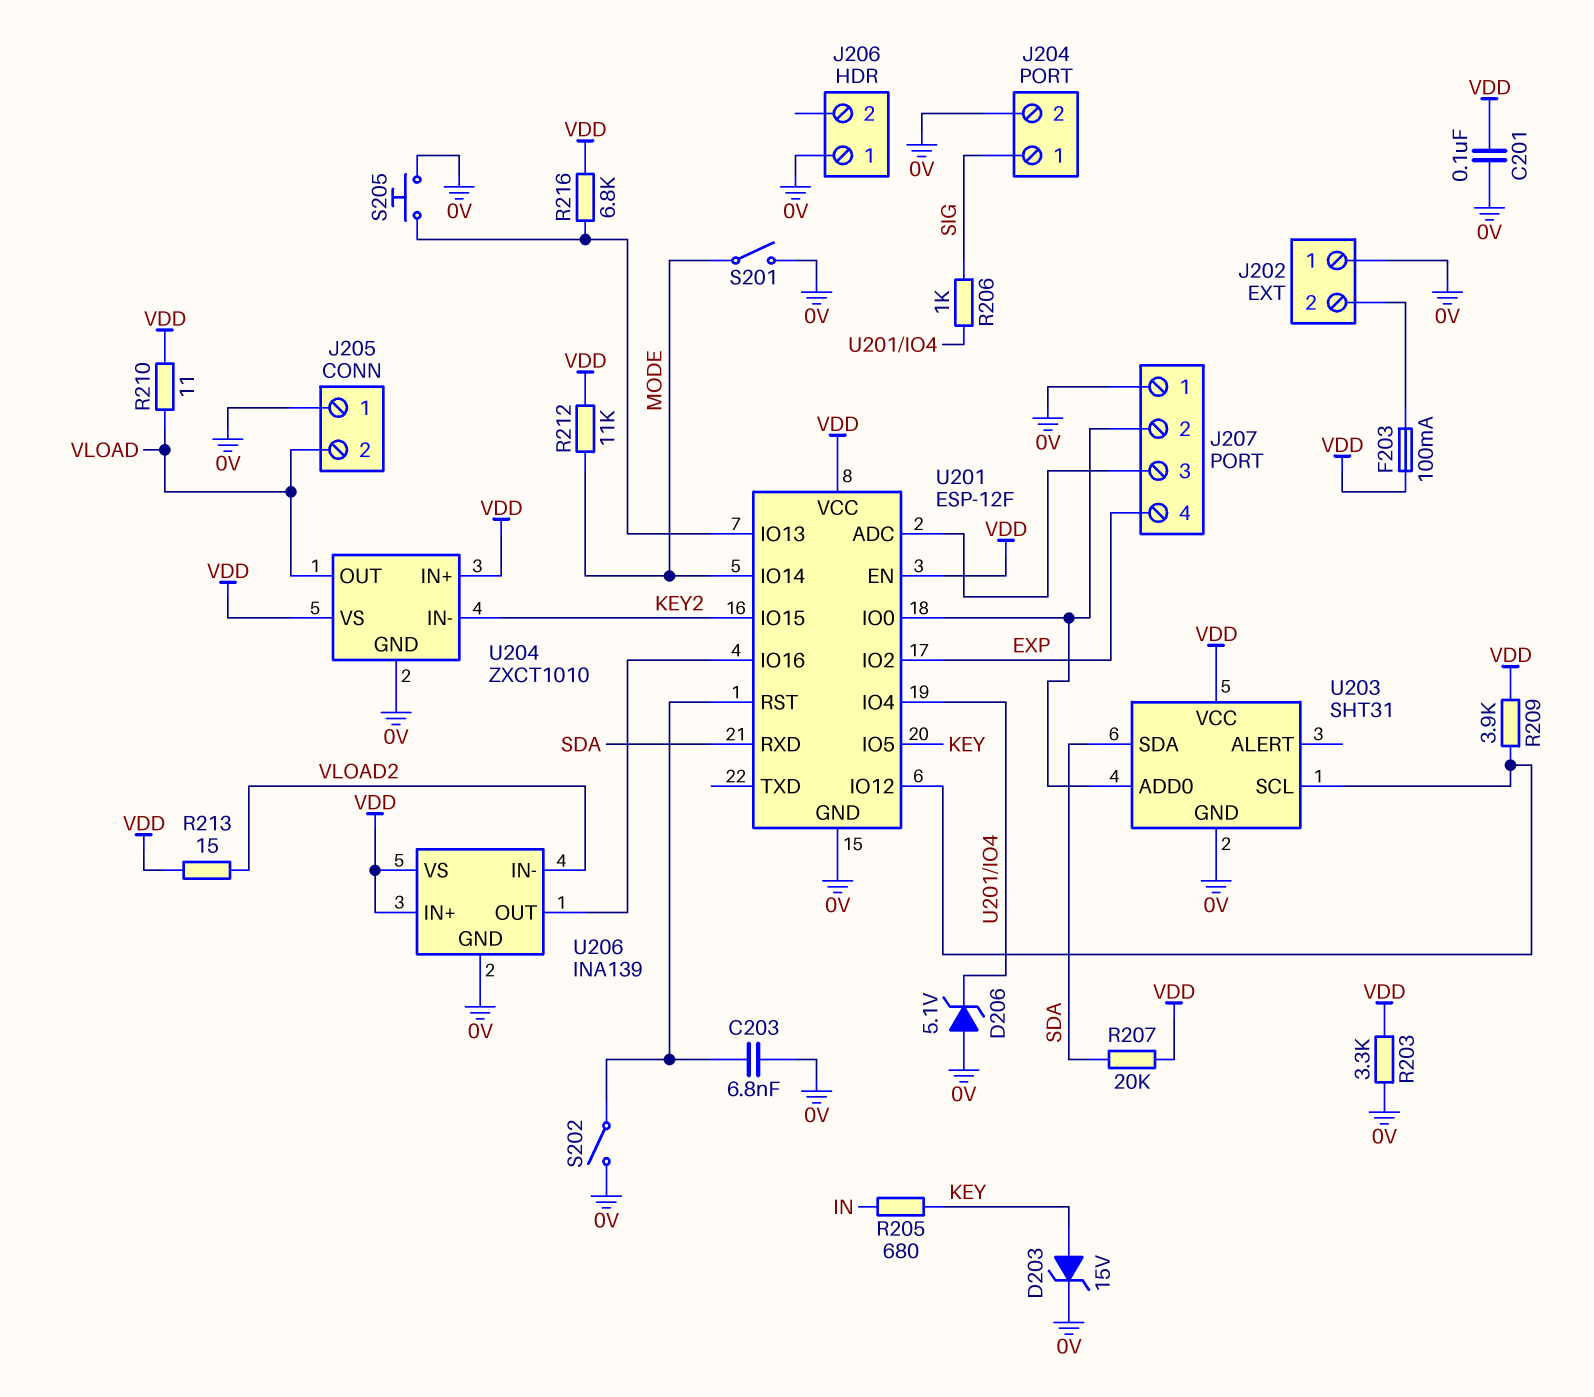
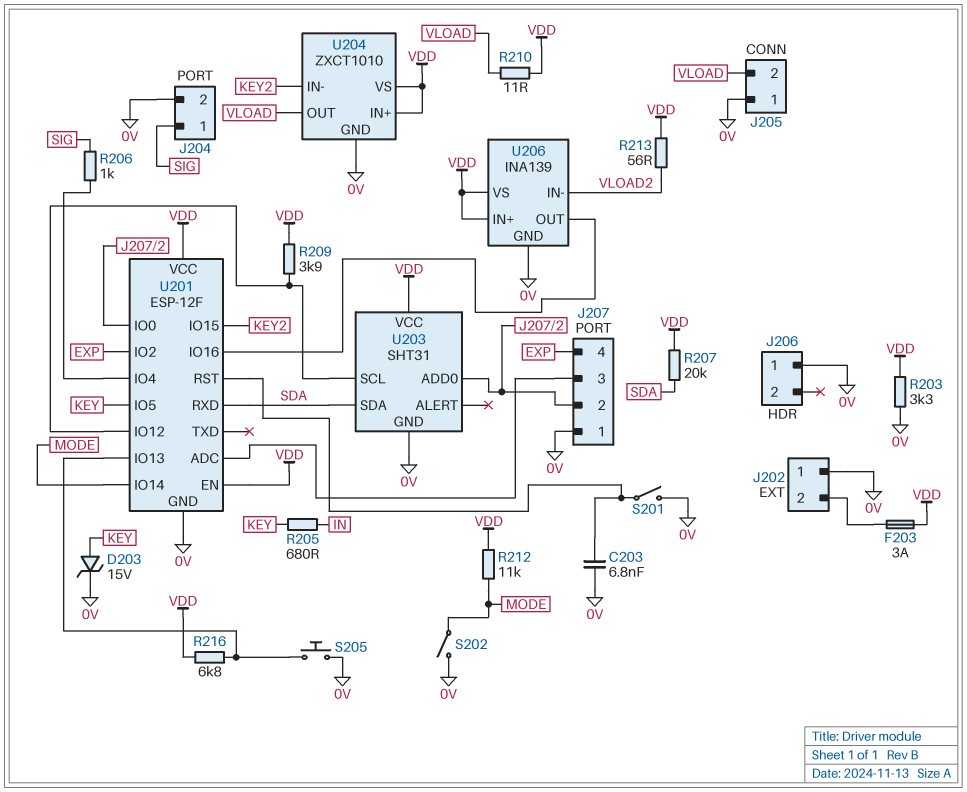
C201: 100nF (0V, VDD) -> none
D206: zener 5.1V (A 0V, K U201/IO4) -> none
F203: 100mA (J202/2, VDD) -> 3A (J202/2, VDD)
R213: 15 (VDD, VLOAD2) -> 56 (VDD, VLOAD2)
S201: switch (0V, MODE) -> switch (0V, U201/RST)
S202: switch (0V, U201/RST) -> switch (0V, MODE)

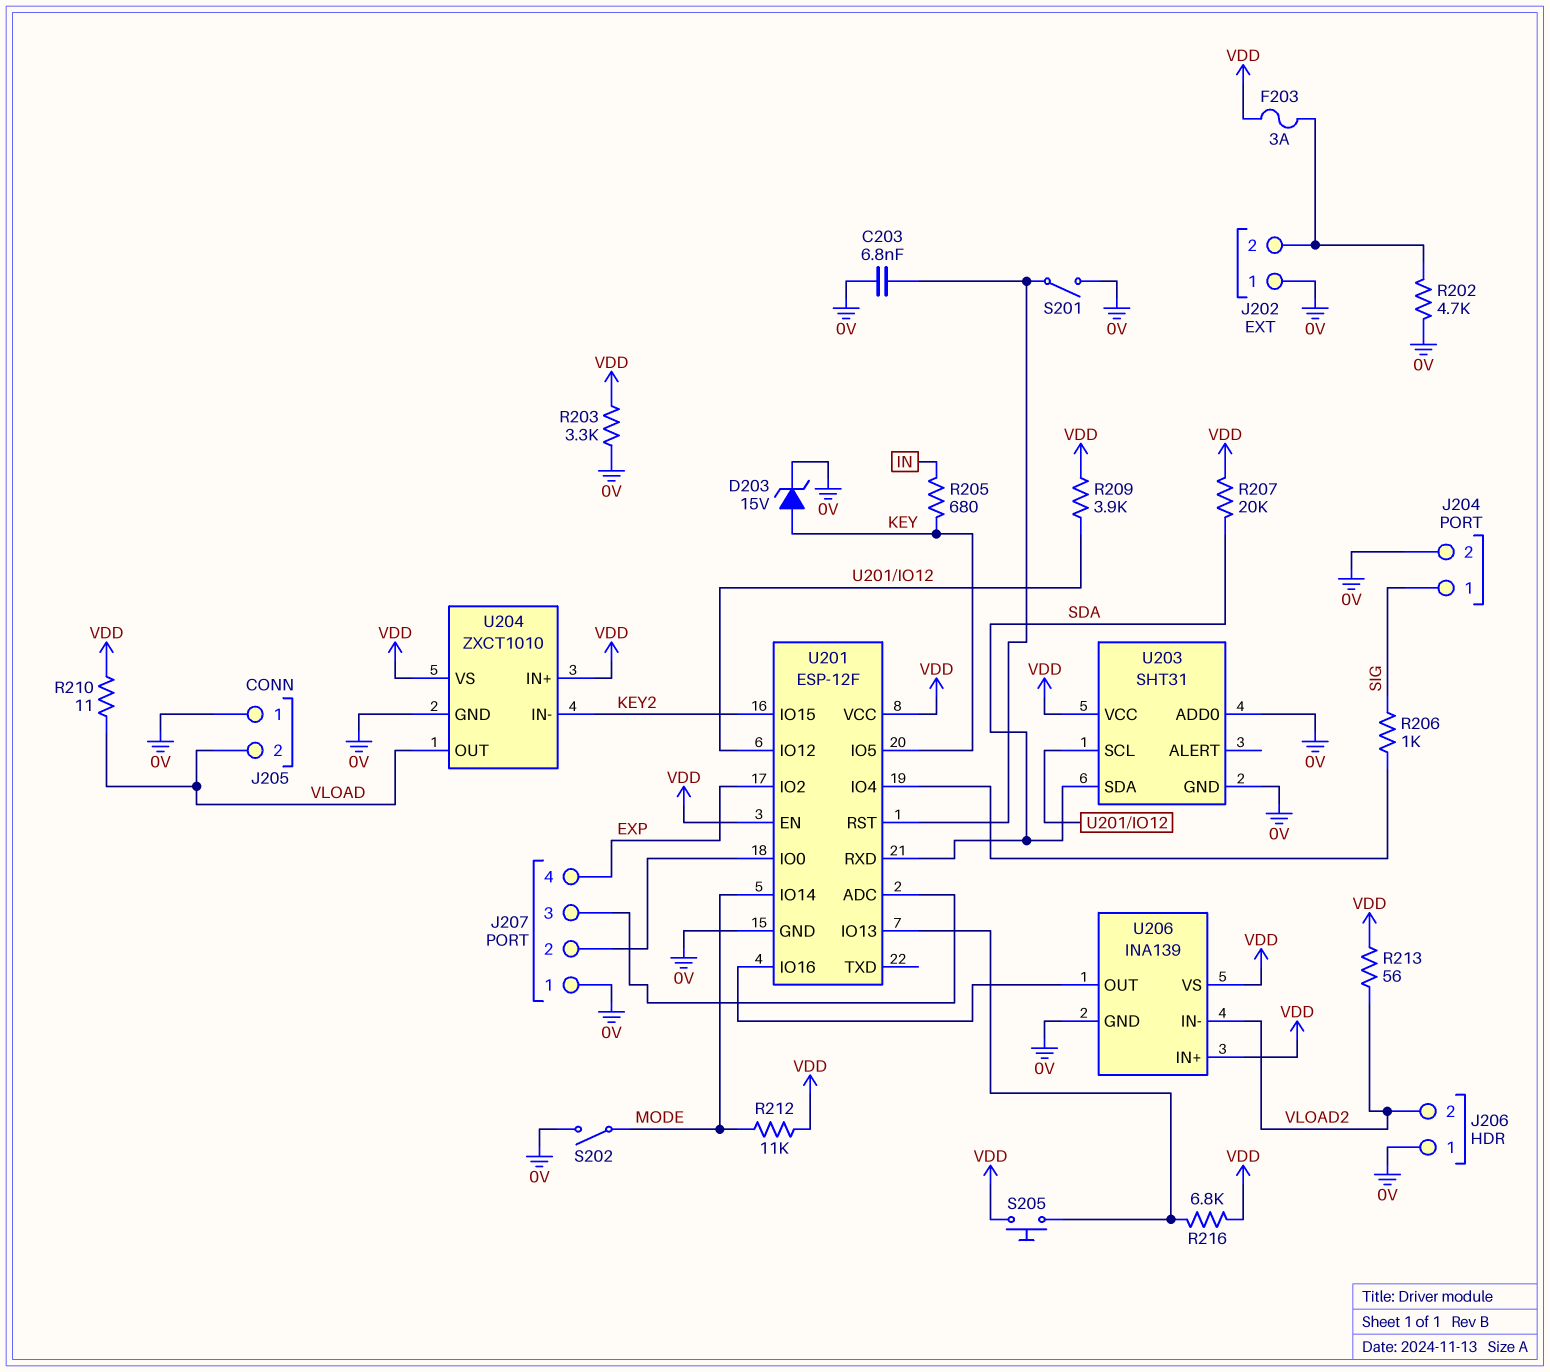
J206 pin 2: none -> VLOAD2
R202: none -> 4.7k (0V, J202/2)
S205: button (0V, U201/IO13) -> button (U201/IO13, VDD)
U203 pin ADD0: J207/2 -> 0V

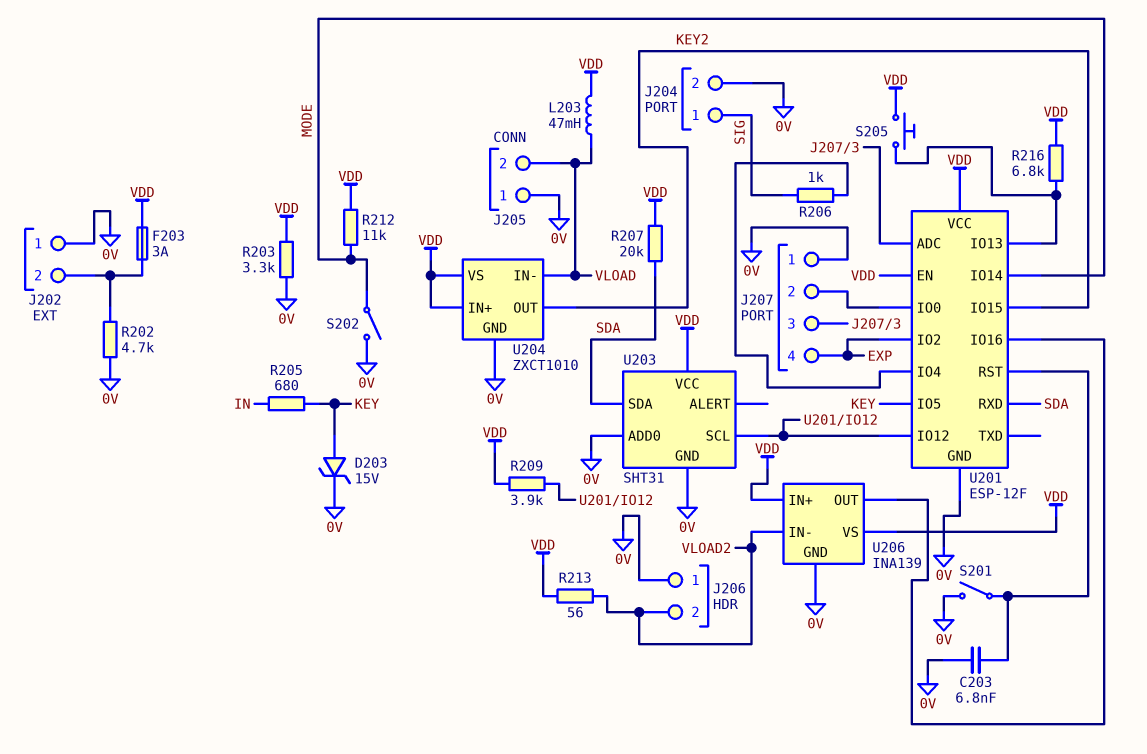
L203: none -> 47mH (VDD, VLOAD)
R210: 11 (VDD, VLOAD) -> none
U204 pin IN-: KEY2 -> VLOAD
U204 pin OUT: VLOAD -> KEY2

